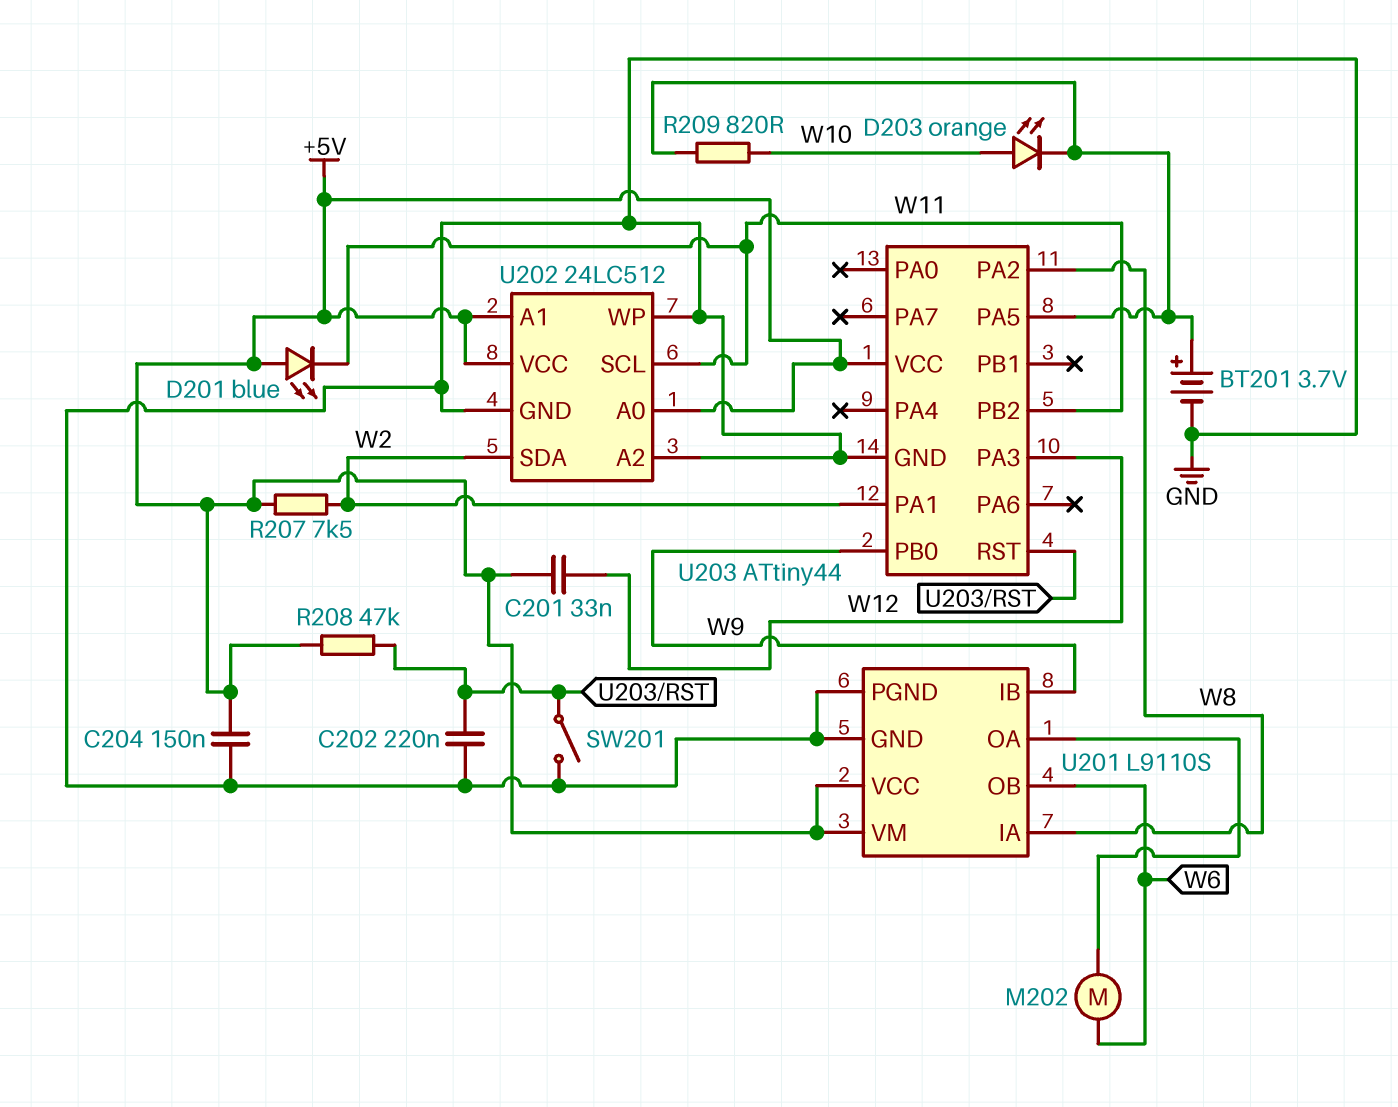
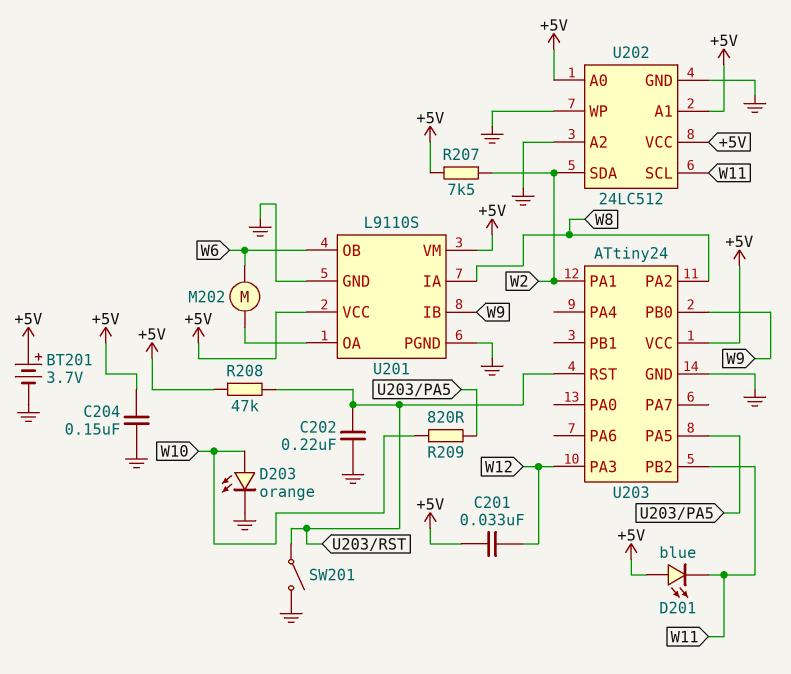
BT201: 3.7V (plus U203/PA5, minus GND) -> 3.7V (plus +5V, minus GND)
D203: LED orange (A W10, K U203/PA5) -> LED orange (A W10, K GND)
U203: ATtiny44 -> ATtiny24

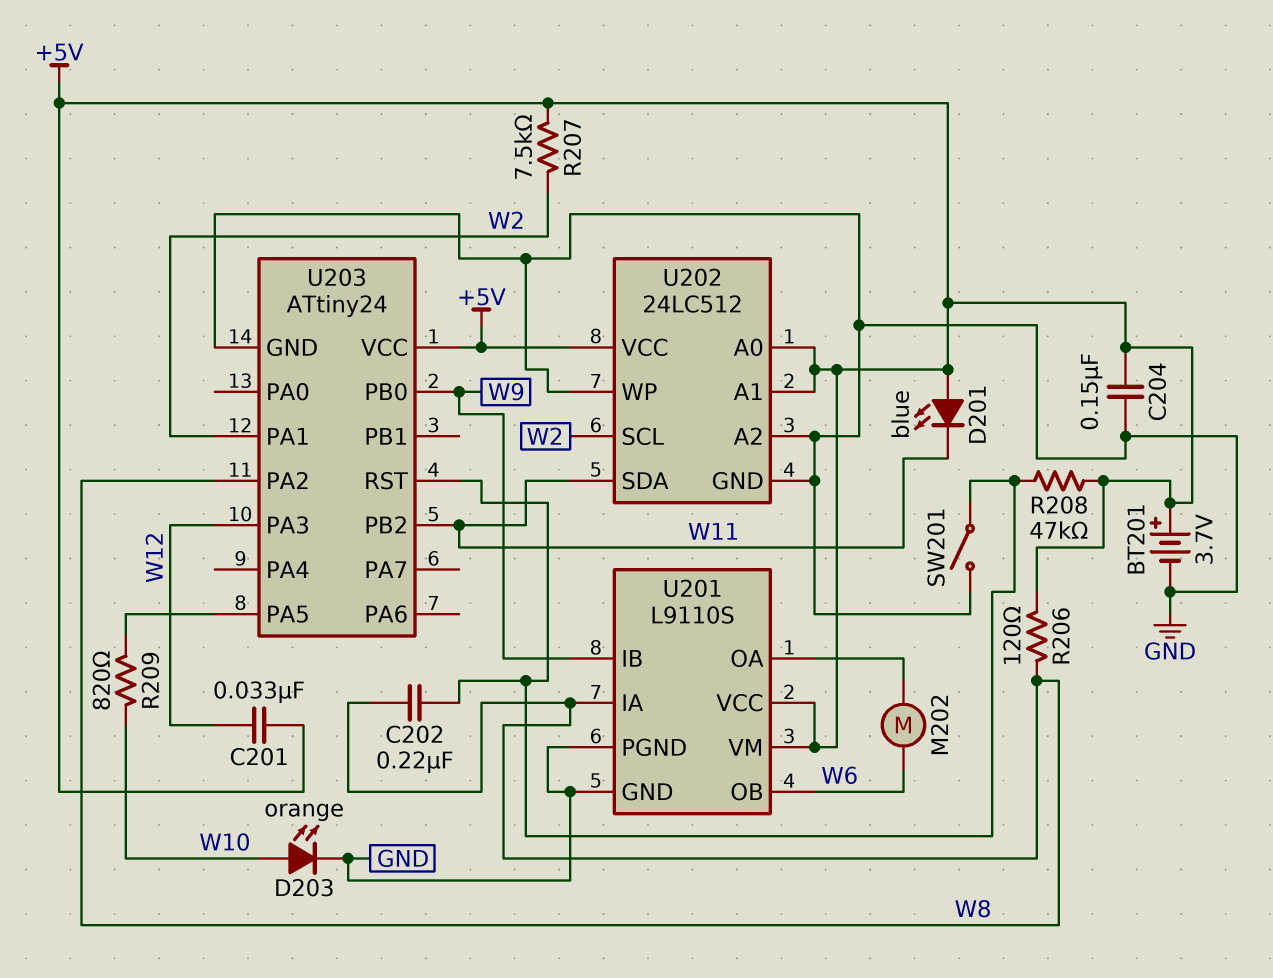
C202: 220nF (GND, U203/RST) -> 220nF (U203/RST, W8)
R206: none -> 120 (+5V, W8)
U202 pin SCL: W11 -> W2
U202 pin SDA: W2 -> W11

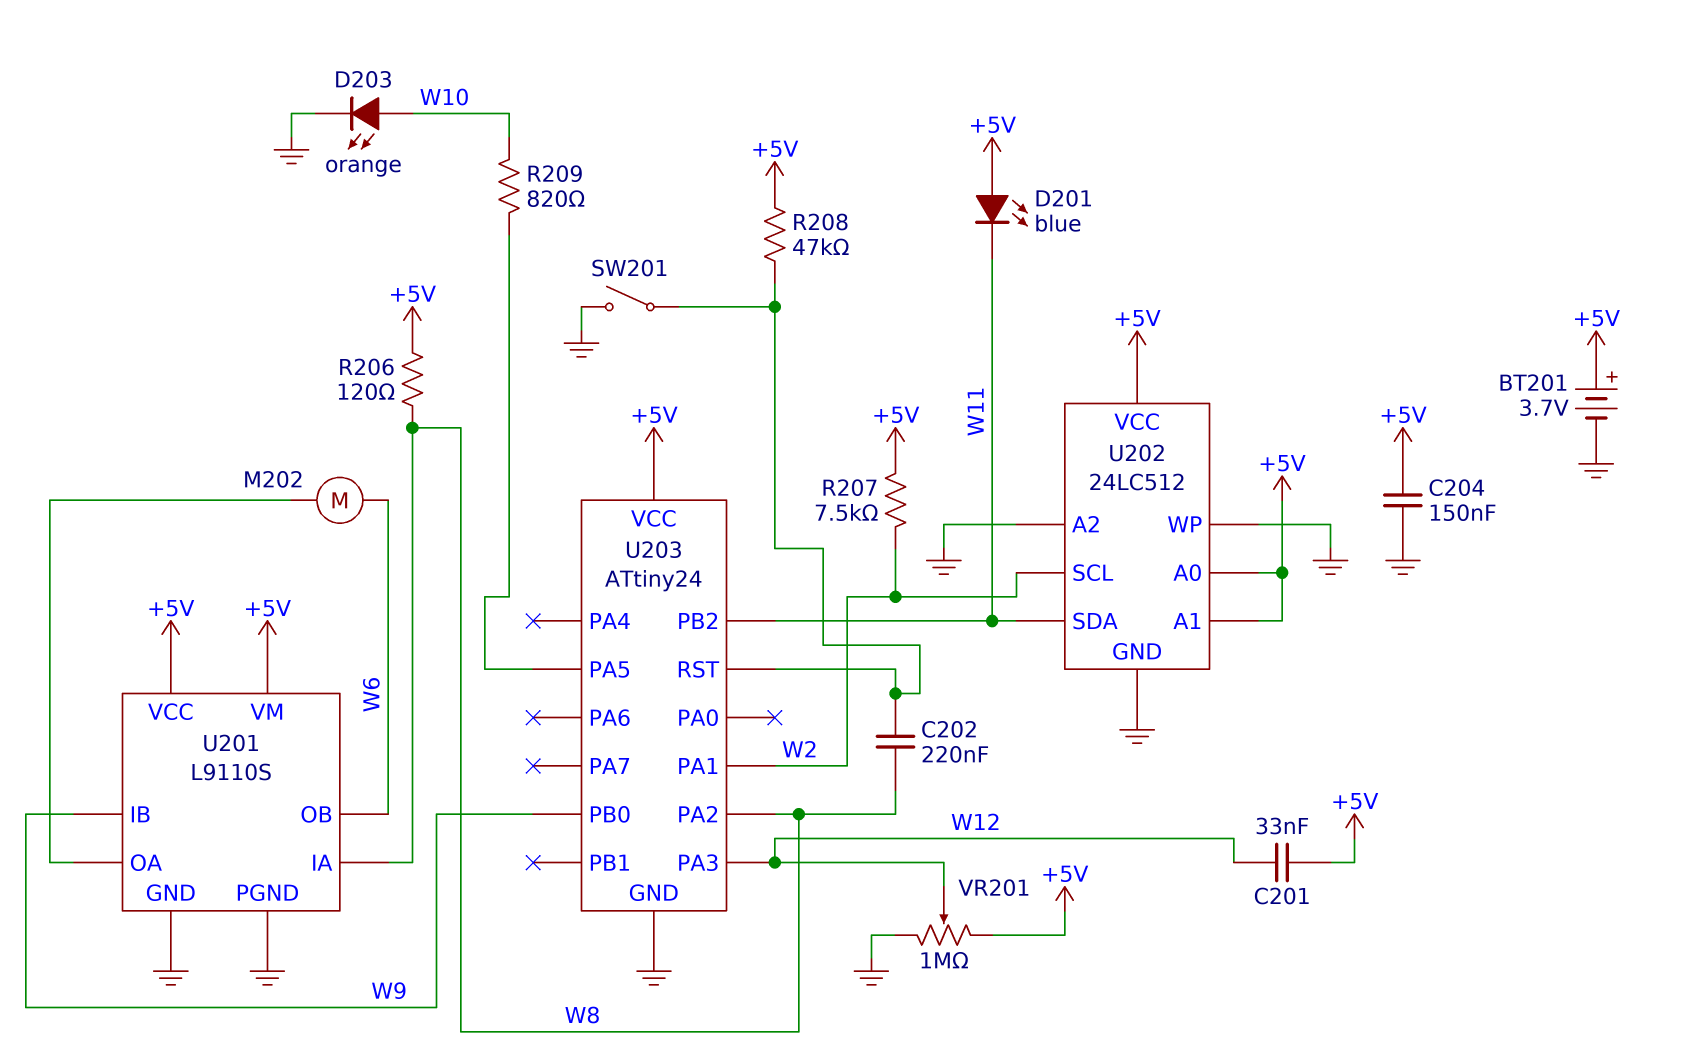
VR201: none -> 1M (+5V, GND, wiper W12)

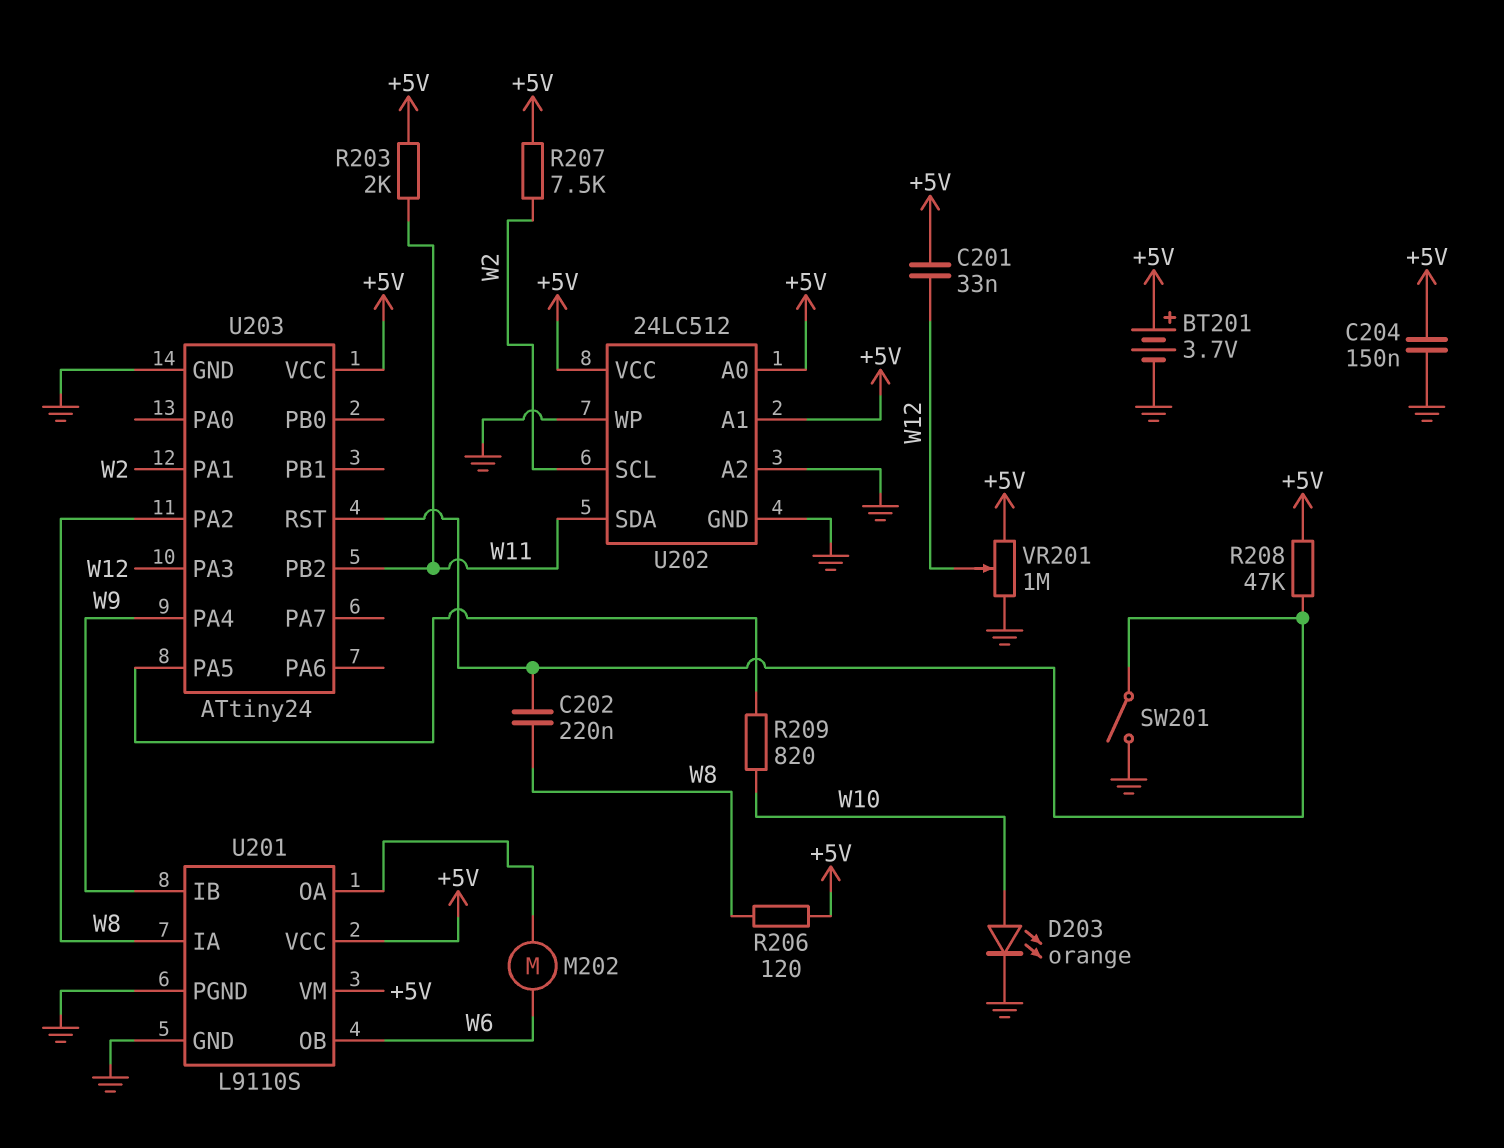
D201: LED blue (A +5V, K W11) -> none
R203: none -> 2k (+5V, W11)
U203 pin PA4: none -> W9
U203 pin PB0: W9 -> none

